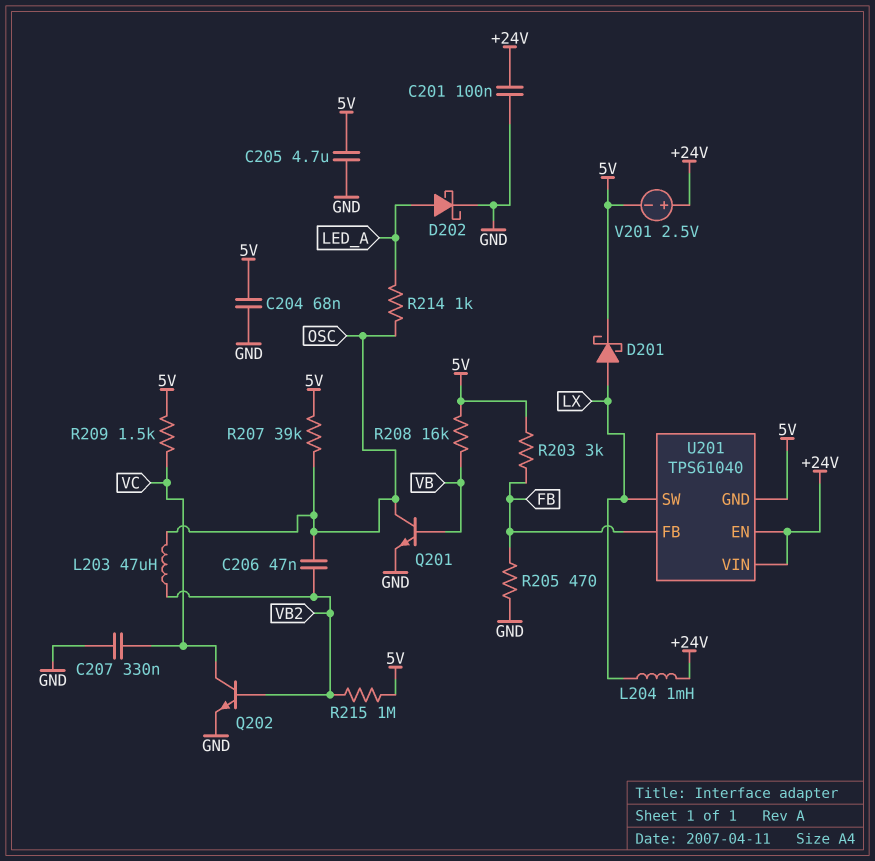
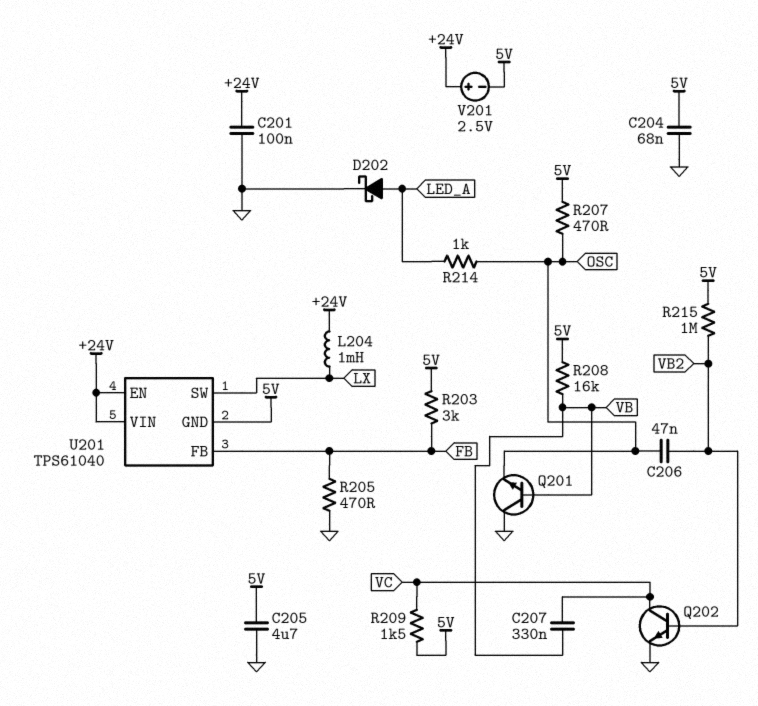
C207: 330nF (GND, VC) -> 330nF (VB, VC)
D201: schottky (A LX, K 5V) -> none
L203: 47uH (OSC, VB2) -> none
Q201: NPN (B VB, C OSC, E GND) -> NPN (B VB, C GND, E OSC)
R207: 39k (5V, OSC) -> 470 (5V, OSC)

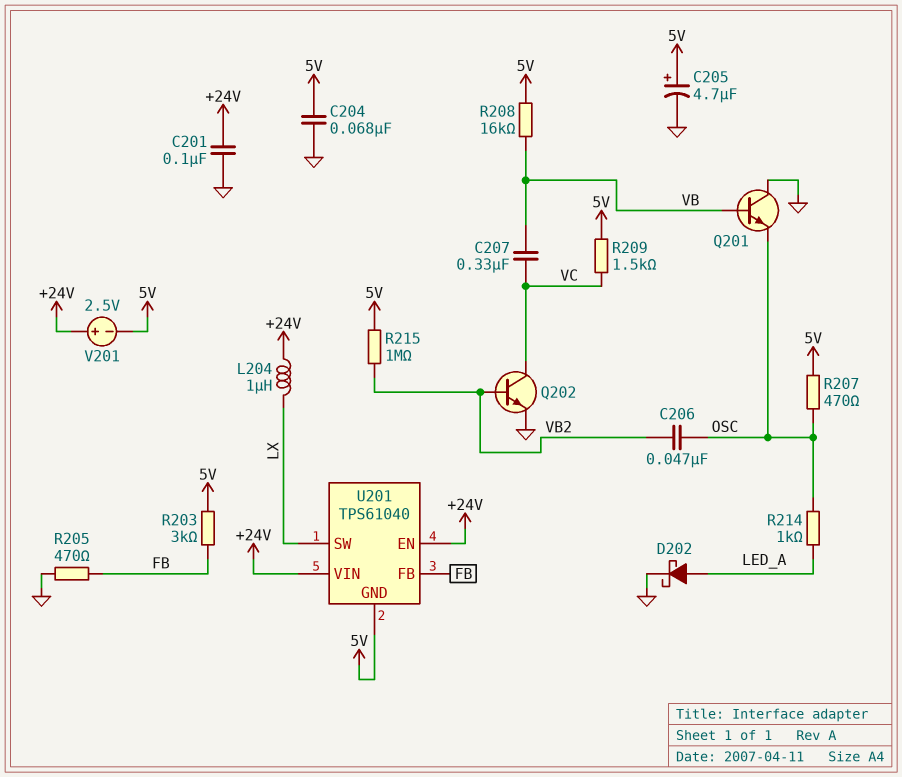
C205: 4.7uF (5V, GND) -> 4.7uF (plus 5V, minus GND)
L204: 1mH (+24V, LX) -> 1uH (+24V, LX)

